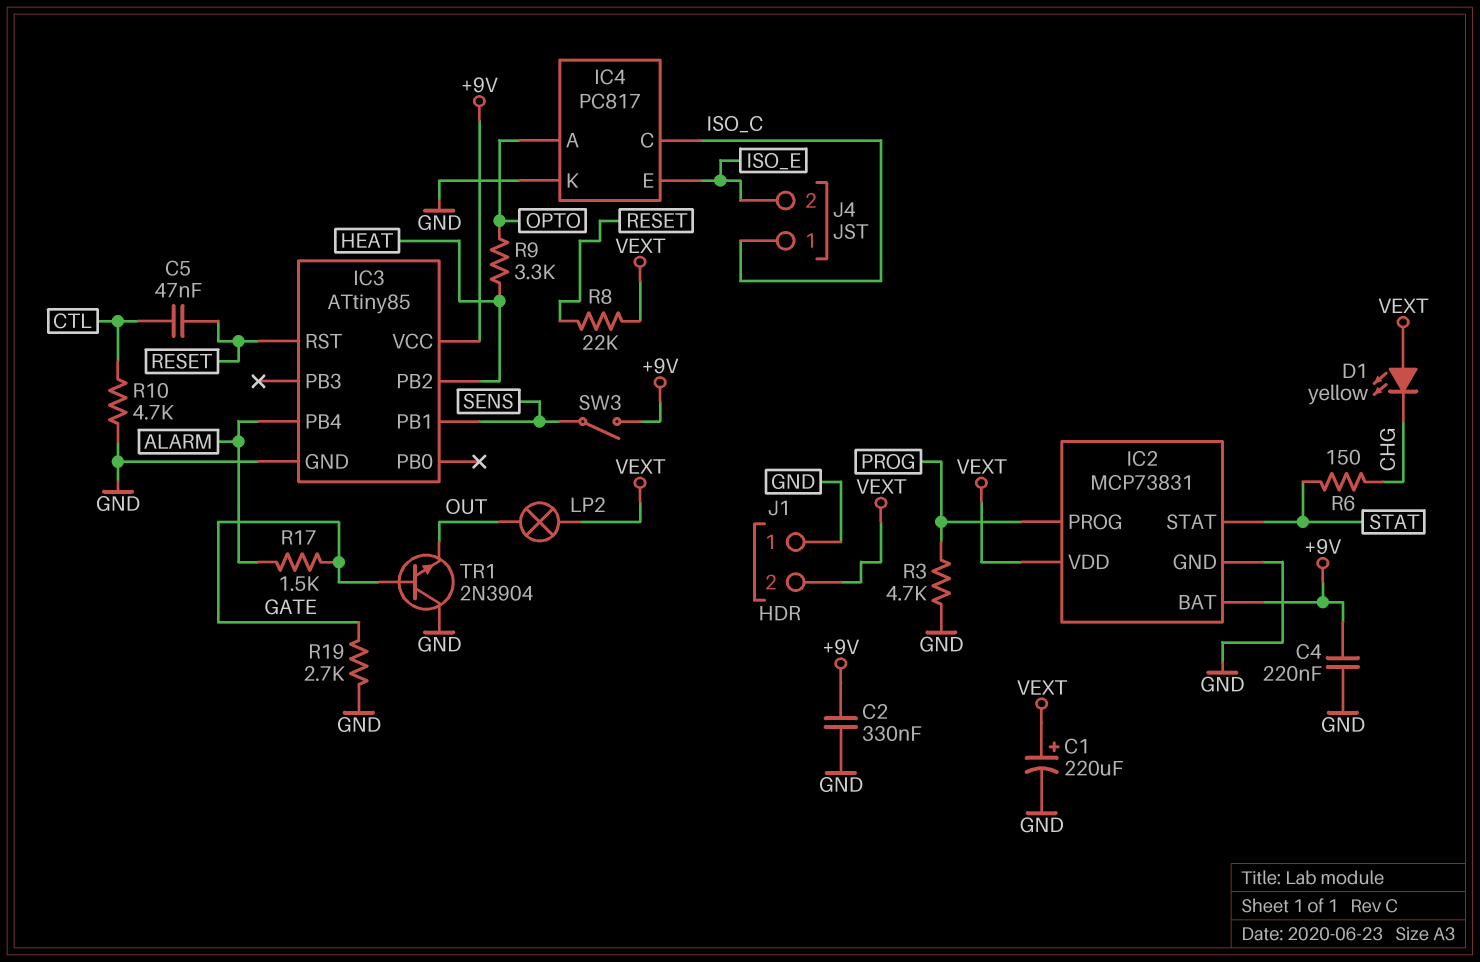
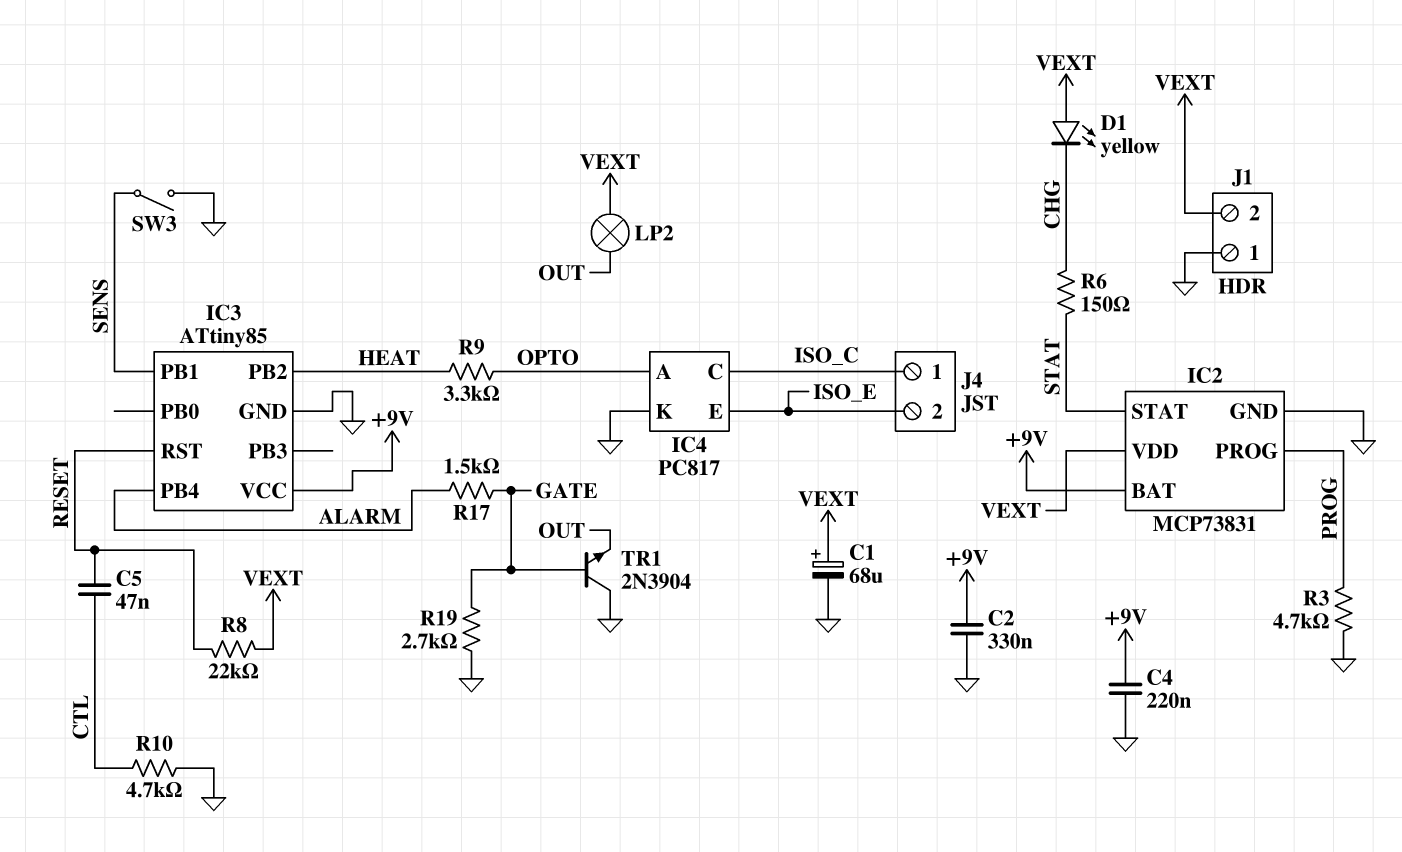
C1: 220uF (plus VEXT, minus GND) -> 68uF (plus VEXT, minus GND)
SW3: switch (+9V, SENS) -> switch (GND, SENS)

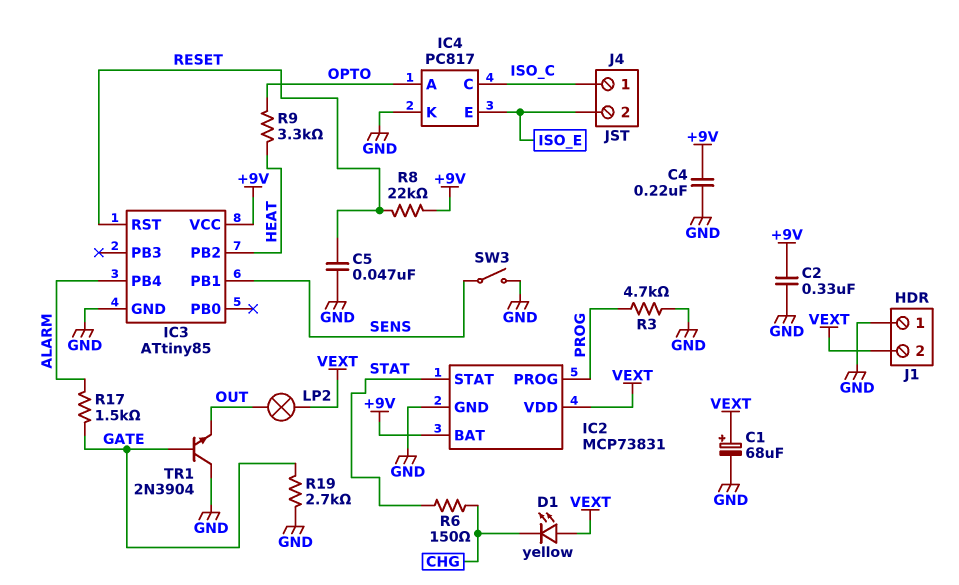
C5: 47nF (CTL, RESET) -> 47nF (GND, RESET)
R8: 22k (RESET, VEXT) -> 22k (+9V, RESET)
R10: 4.7k (CTL, GND) -> none

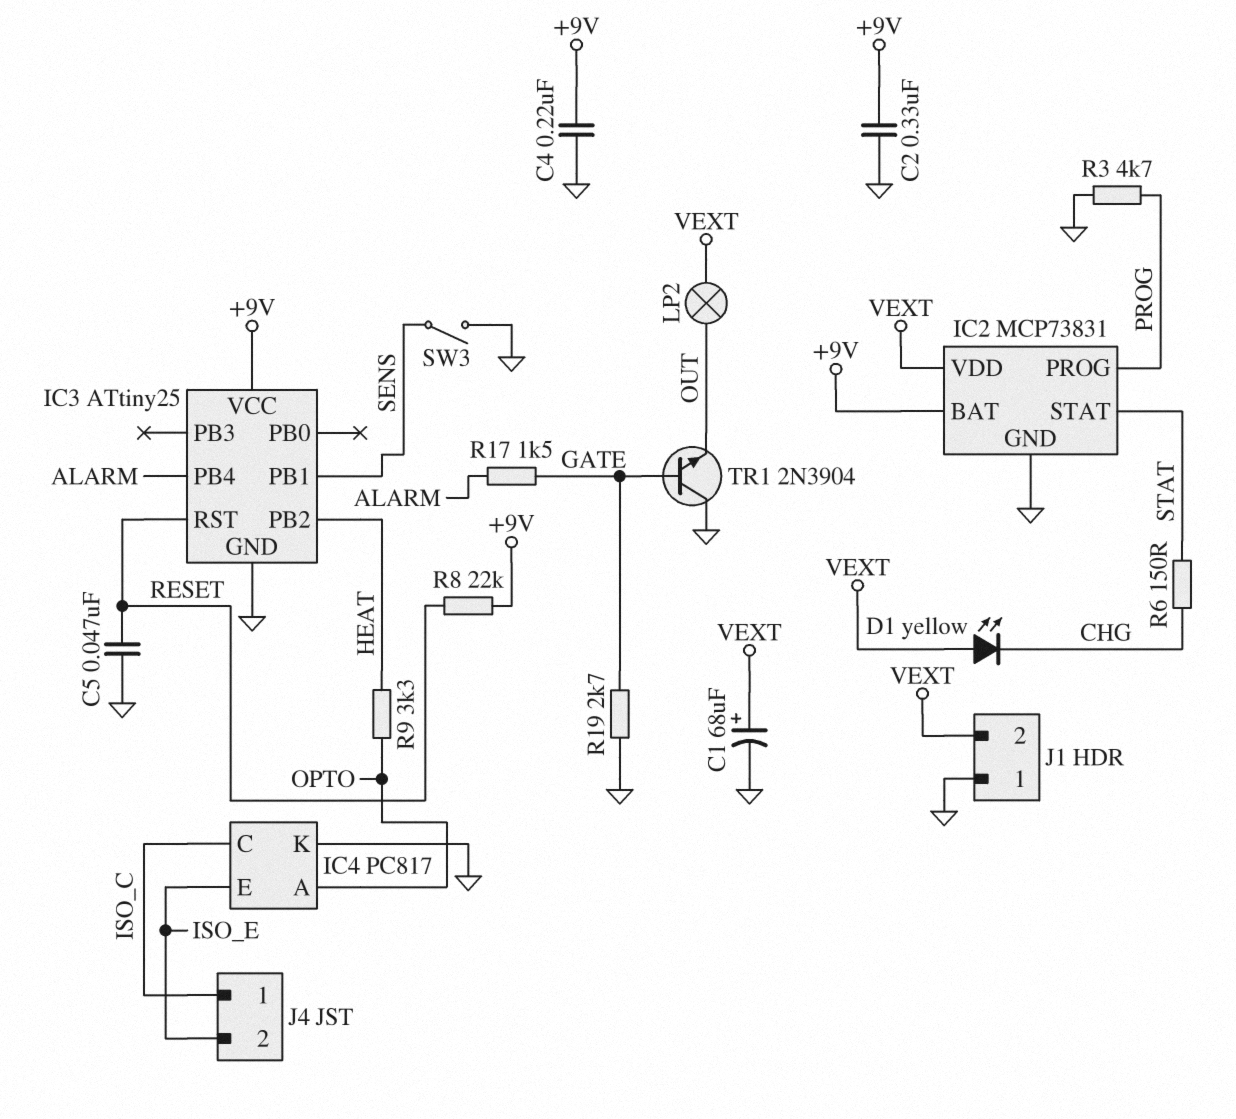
IC3: ATtiny85 -> ATtiny25

